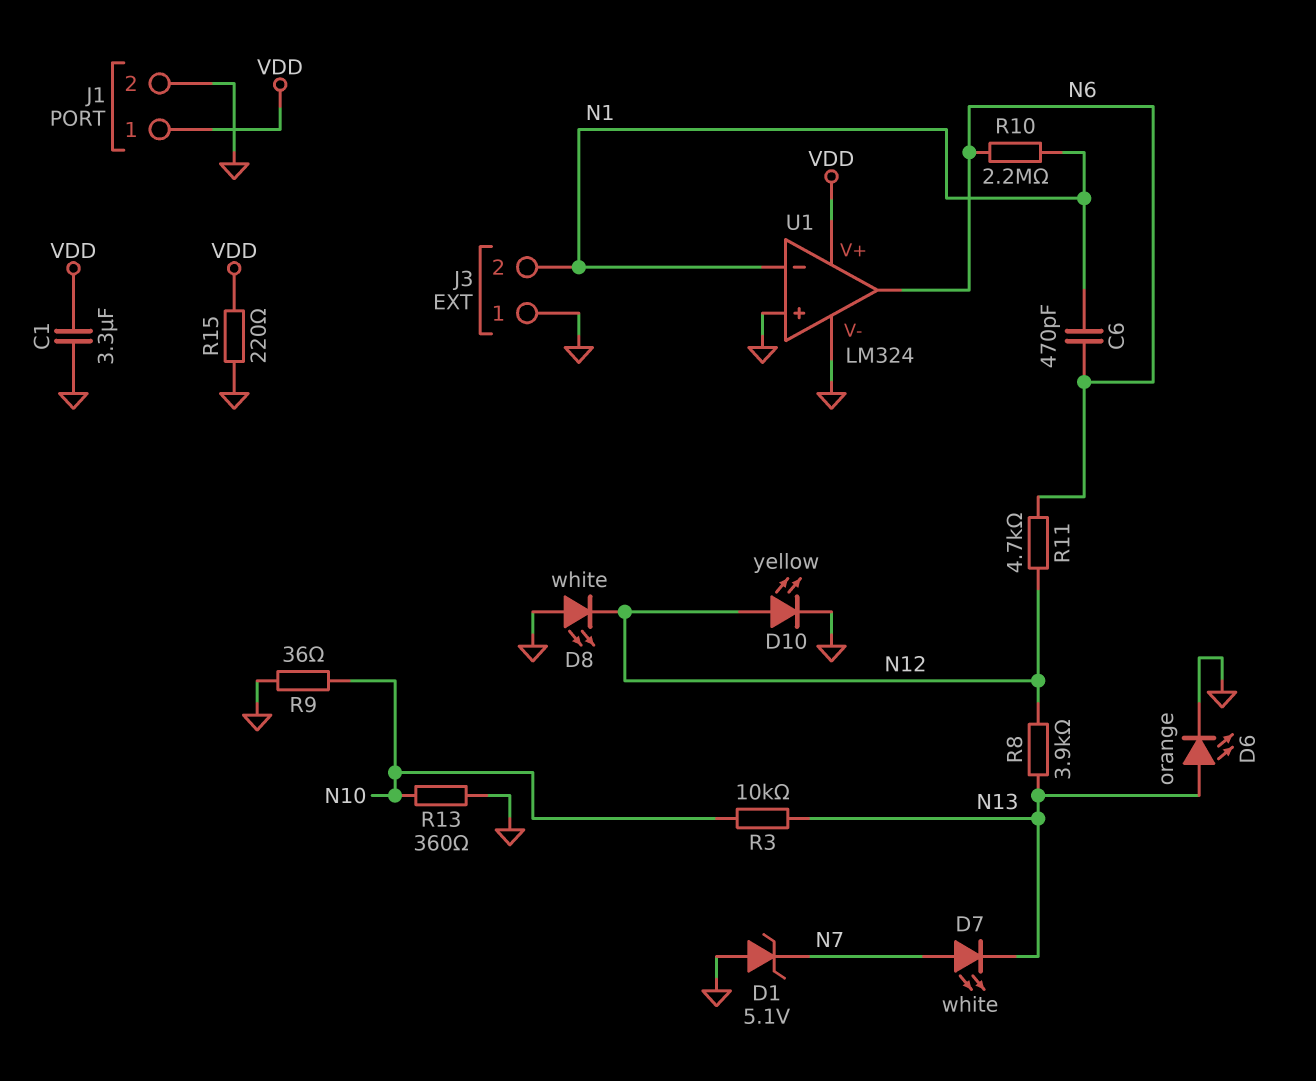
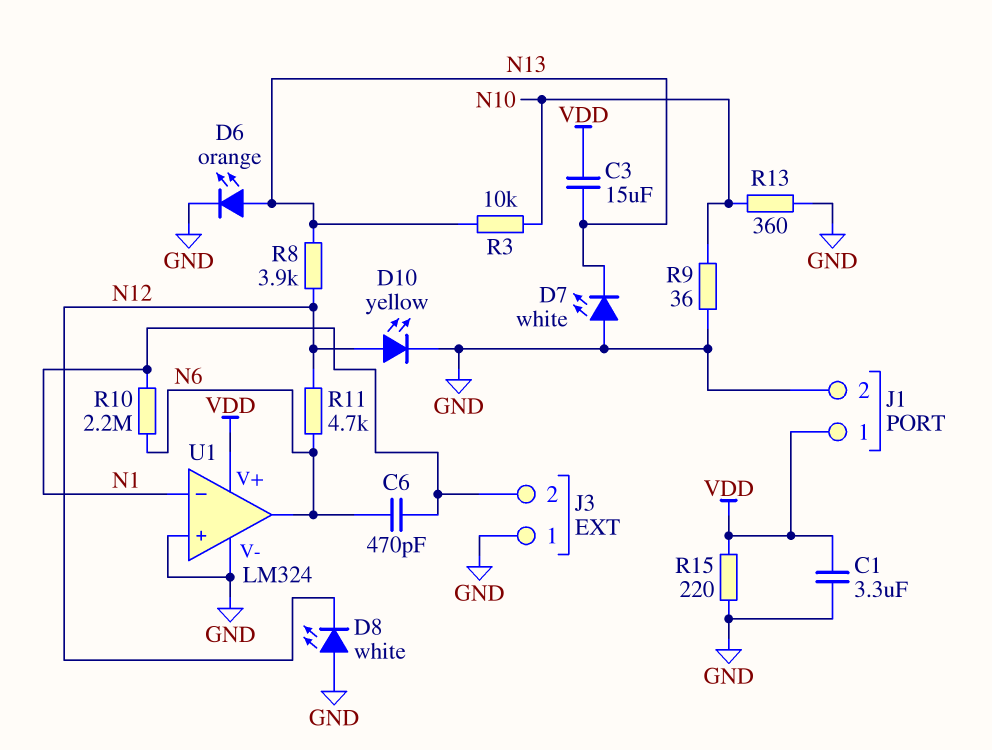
C3: none -> 15uF (N13, VDD)
D1: zener 5.1V (A GND, K N7) -> none
D7: LED white (A N7, K N13) -> LED white (A GND, K N13)

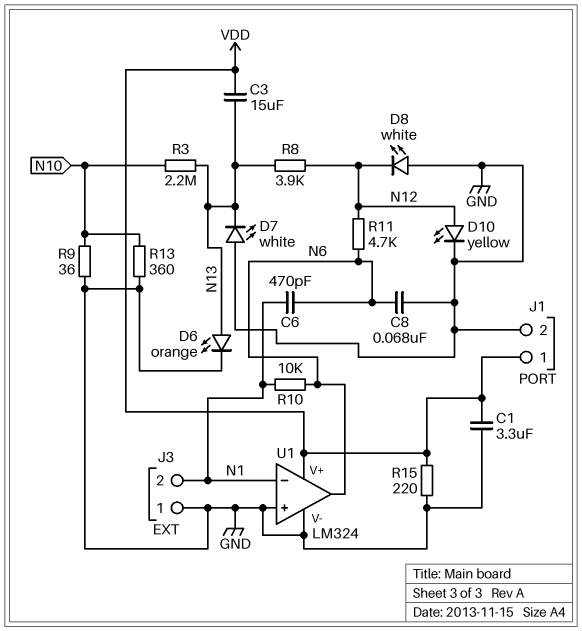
C8: none -> 68nF (GND, N6)
R3: 10k (N10, N13) -> 2.2M (N10, N13)
R10: 2.2M (N1, N6) -> 10k (N1, N6)

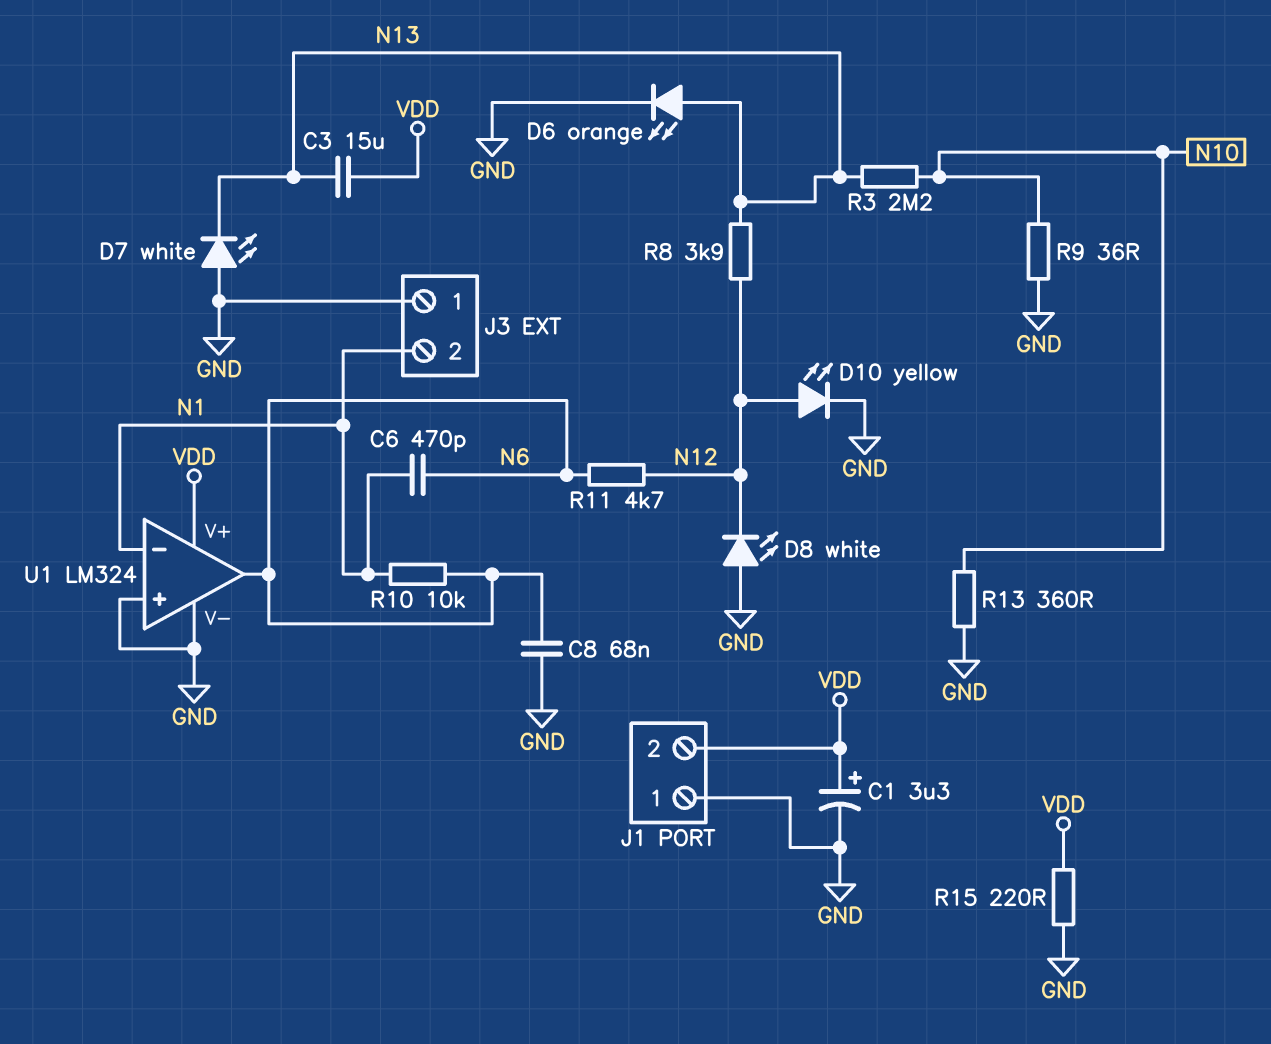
C1: 3.3uF (GND, VDD) -> 3.3uF (plus VDD, minus GND)
J1 pin 1: VDD -> GND
J1 pin 2: GND -> VDD

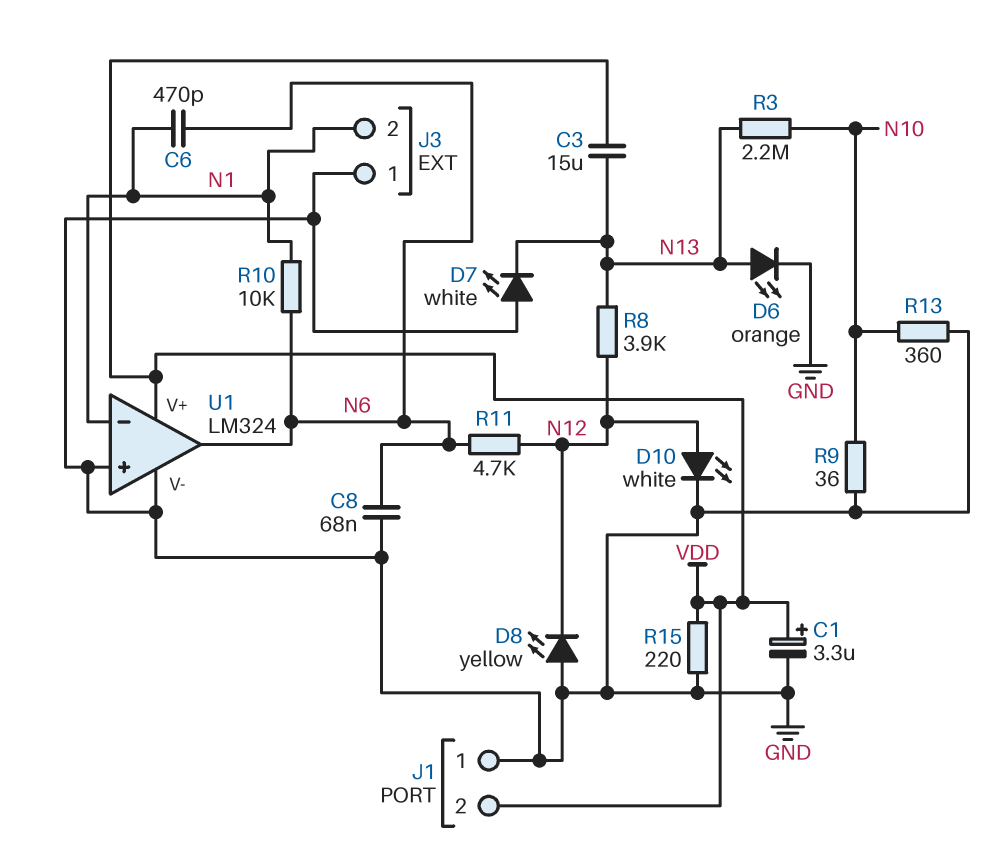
D8: LED white (A GND, K N12) -> LED yellow (A GND, K N12)
D10: LED yellow (A N12, K GND) -> LED white (A N12, K GND)

